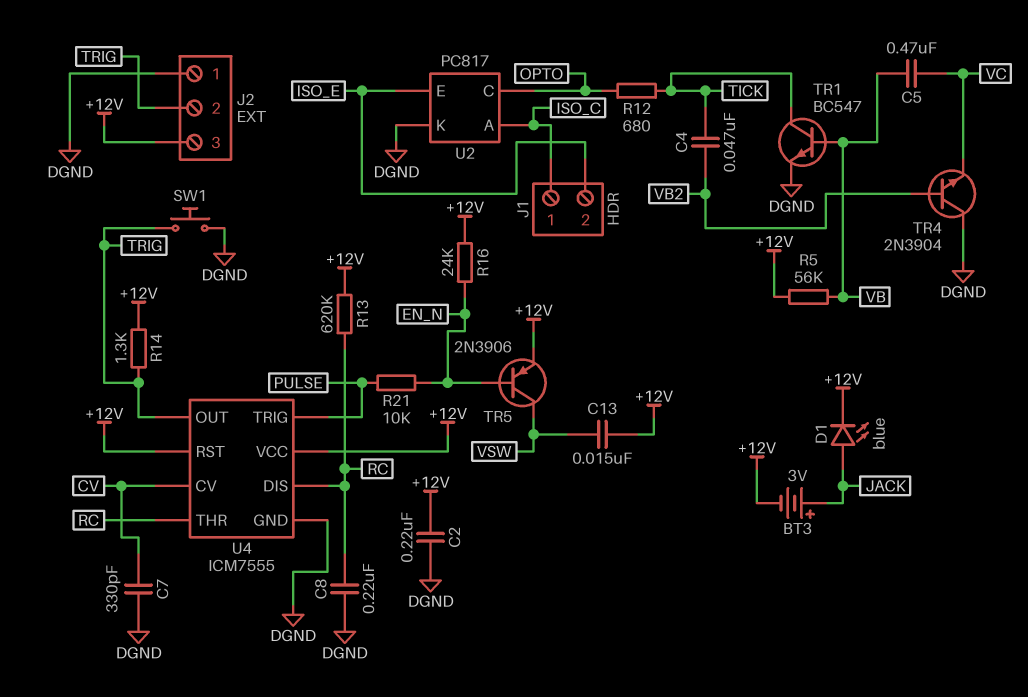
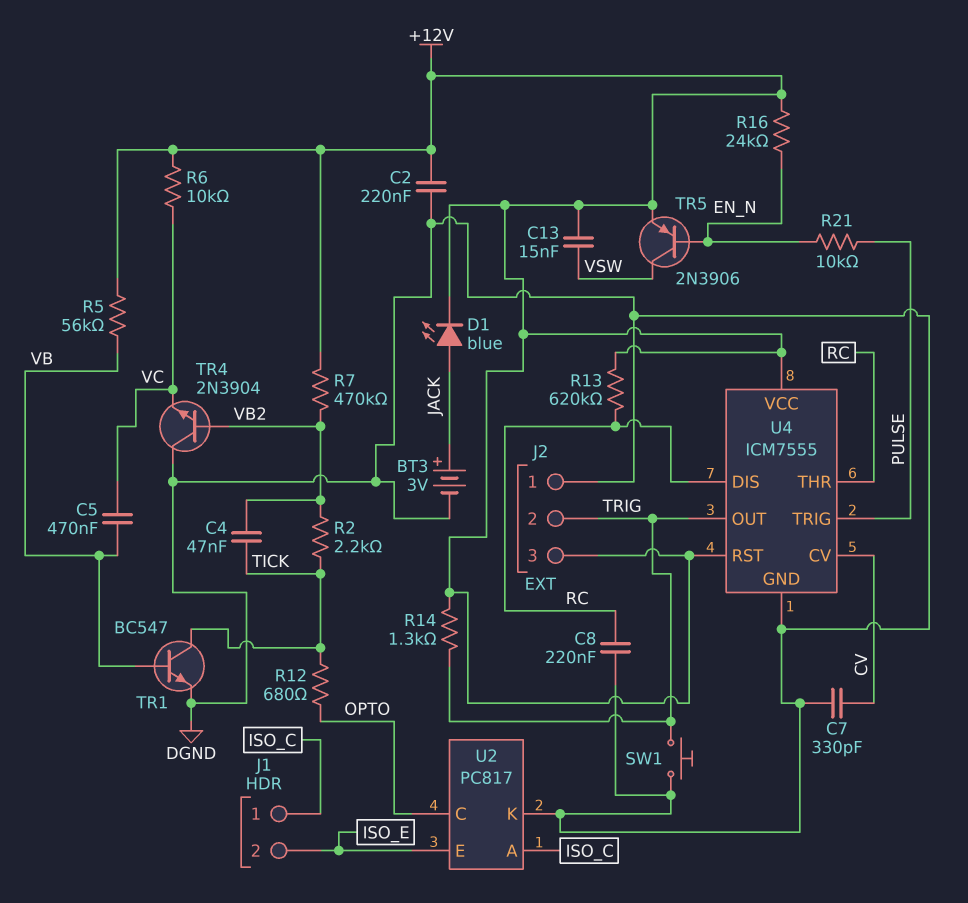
BT3: 3V (plus JACK, minus +12V) -> 3V (plus JACK, minus DGND)
R2: none -> 2.2k (TICK, VB2)
R6: none -> 10k (+12V, VC)
R7: none -> 470k (+12V, VB2)

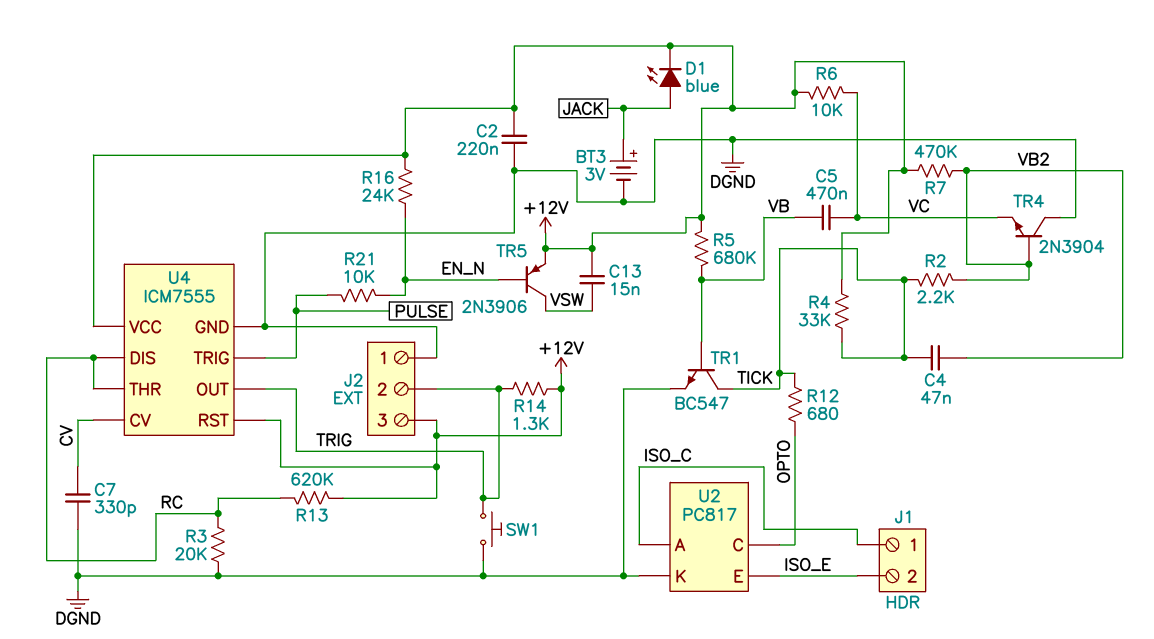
C8: 220nF (DGND, RC) -> none
R3: none -> 20k (DGND, RC)
R4: none -> 33k (+12V, TICK)
R5: 56k (+12V, VB) -> 680k (+12V, VB)

